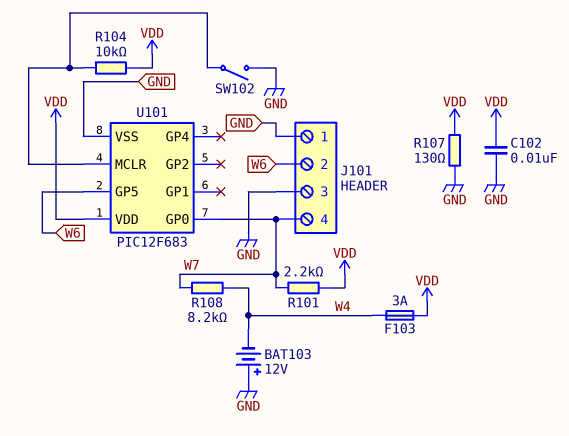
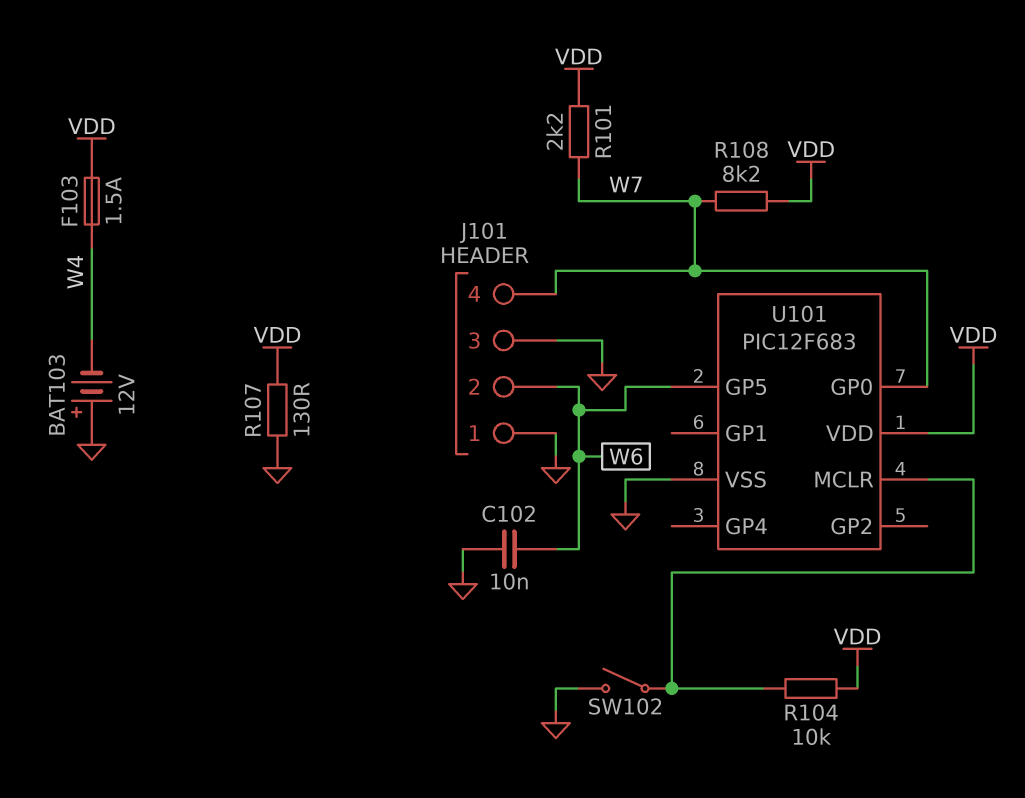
C102: 10nF (GND, VDD) -> 10nF (GND, W6)
F103: 3A (VDD, W4) -> 1.5A (VDD, W4)
R108: 8.2k (W4, W7) -> 8.2k (VDD, W7)

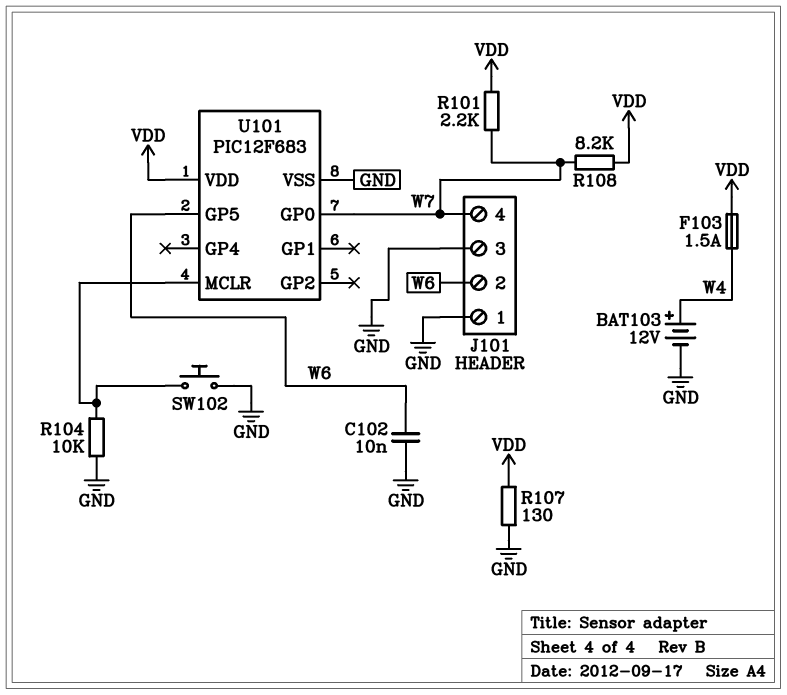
BAT103: 12V (plus GND, minus W4) -> 12V (plus W4, minus GND)
R104: 10k (U101/MCLR, VDD) -> 10k (GND, U101/MCLR)
SW102: switch (GND, U101/MCLR) -> button (GND, U101/MCLR)

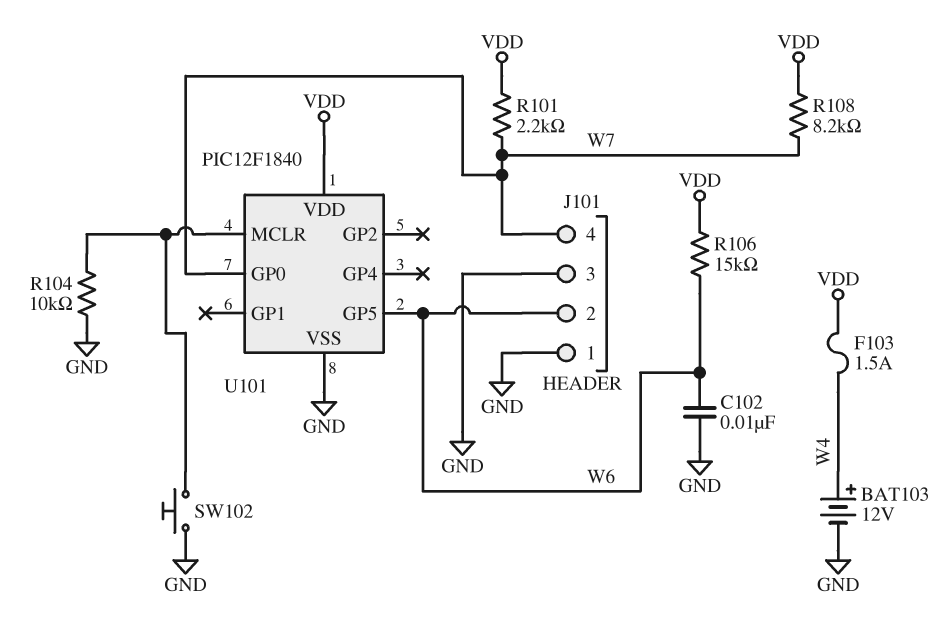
R106: none -> 15k (VDD, W6)
R107: 130 (GND, VDD) -> none
U101: PIC12F683 -> PIC12F1840

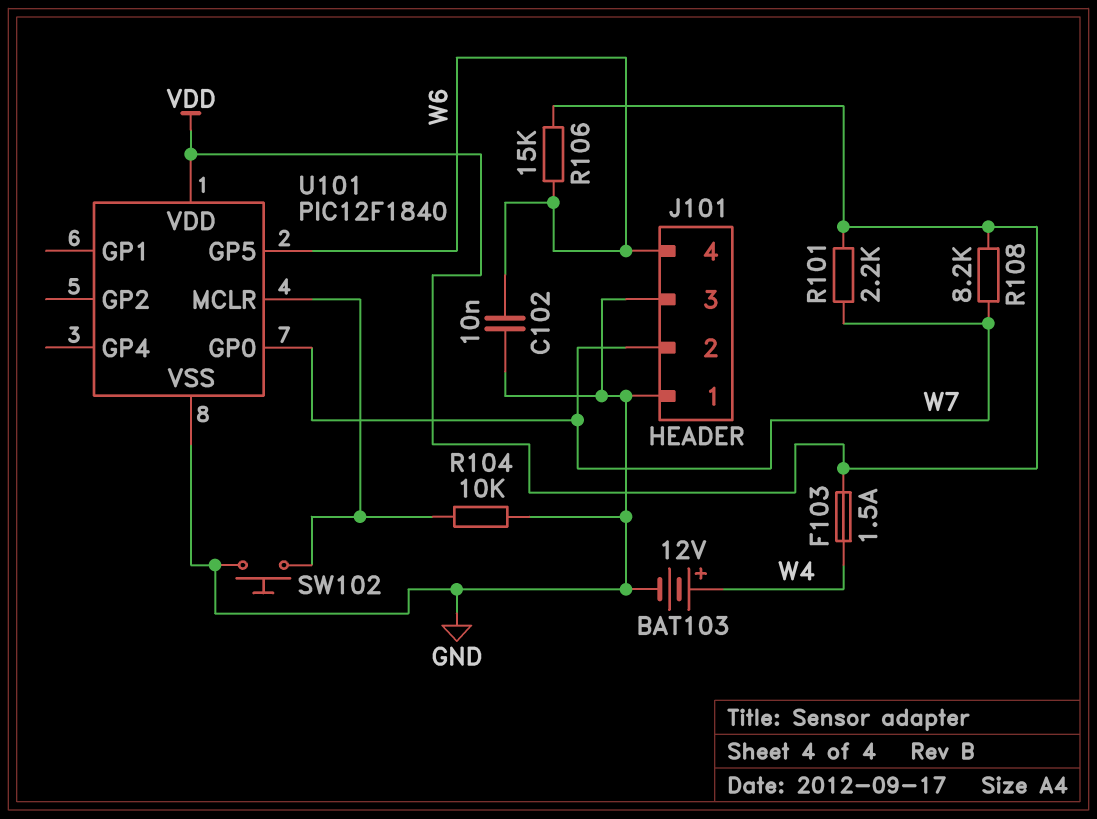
J101 pin 2: W6 -> W7
J101 pin 4: W7 -> W6

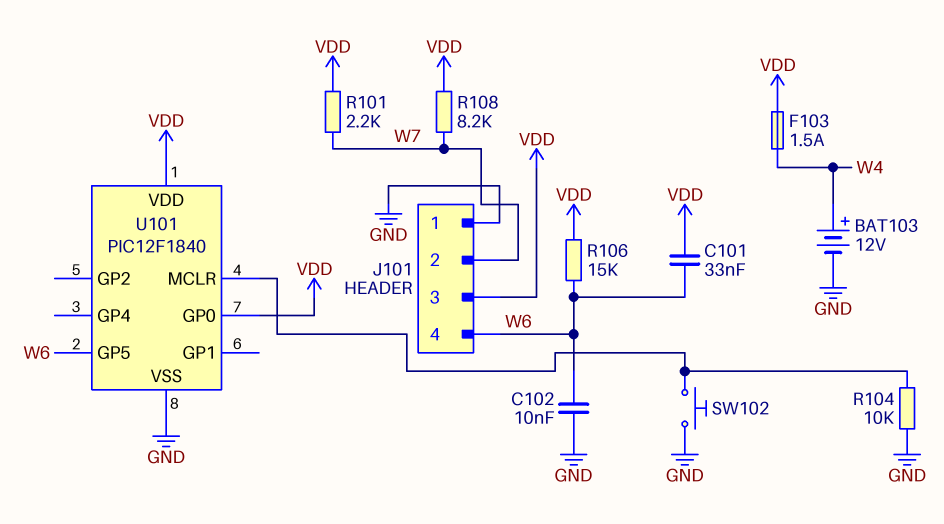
C101: none -> 33nF (VDD, W6)
J101 pin 3: GND -> VDD
U101 pin GP0: W7 -> VDD

